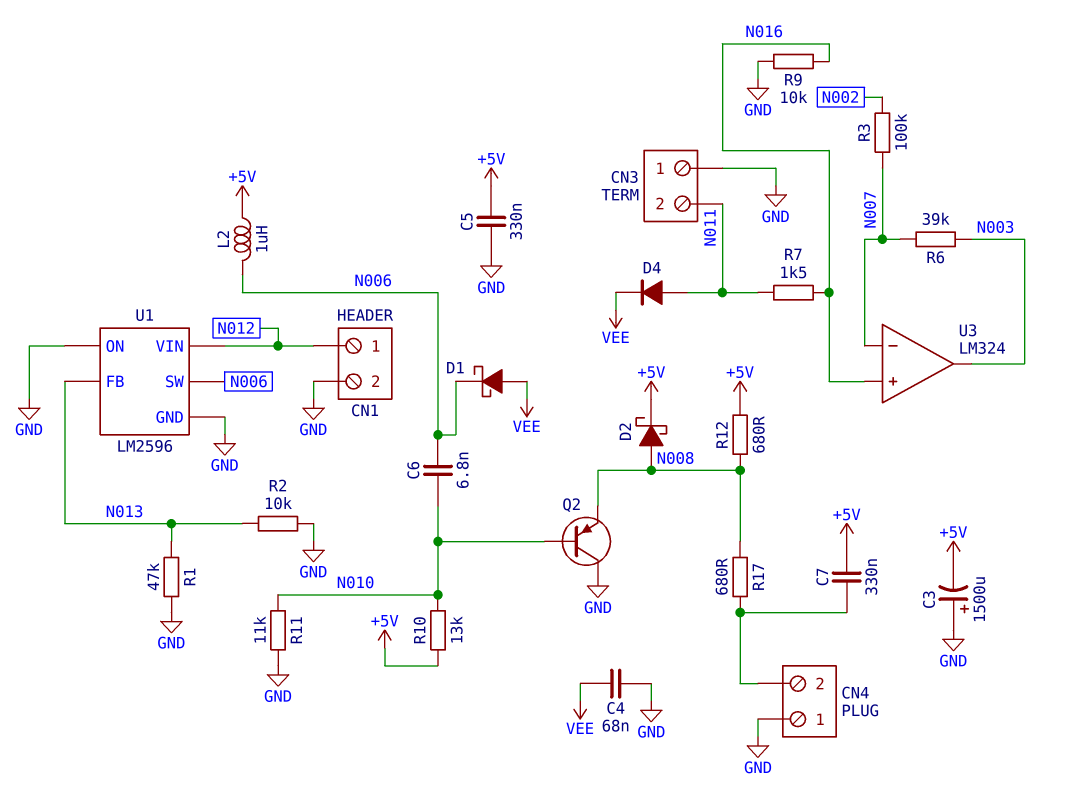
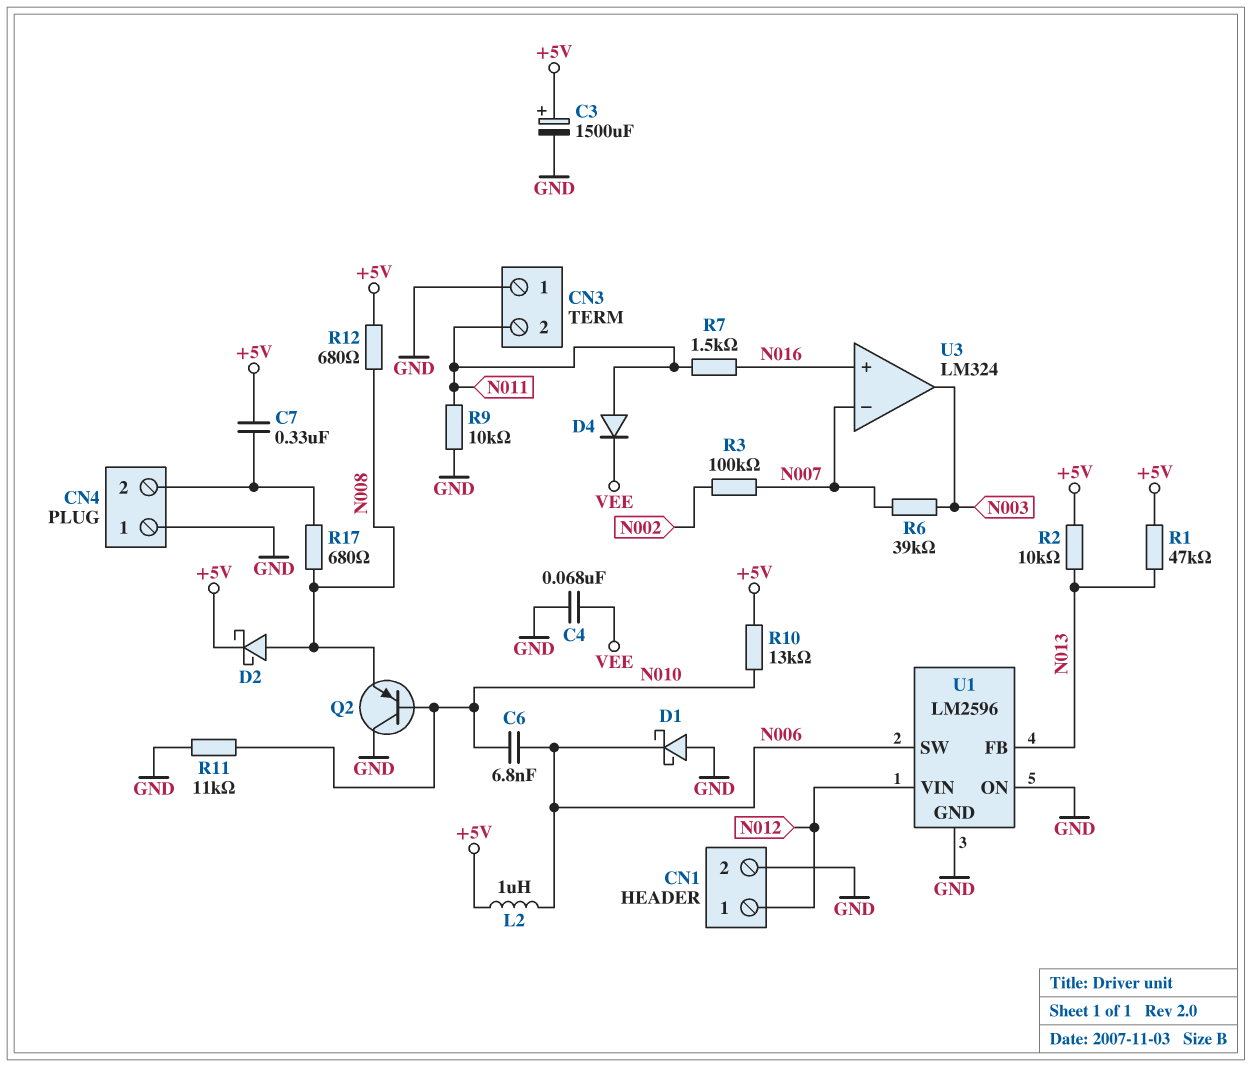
C3: 1500uF (plus GND, minus +5V) -> 1500uF (plus +5V, minus GND)
C5: 330nF (+5V, GND) -> none
D1: schottky (A VEE, K N006) -> schottky (A GND, K N006)
R1: 47k (GND, N013) -> 47k (+5V, N013)
R2: 10k (GND, N013) -> 10k (+5V, N013)
R9: 10k (GND, N016) -> 10k (GND, N011)

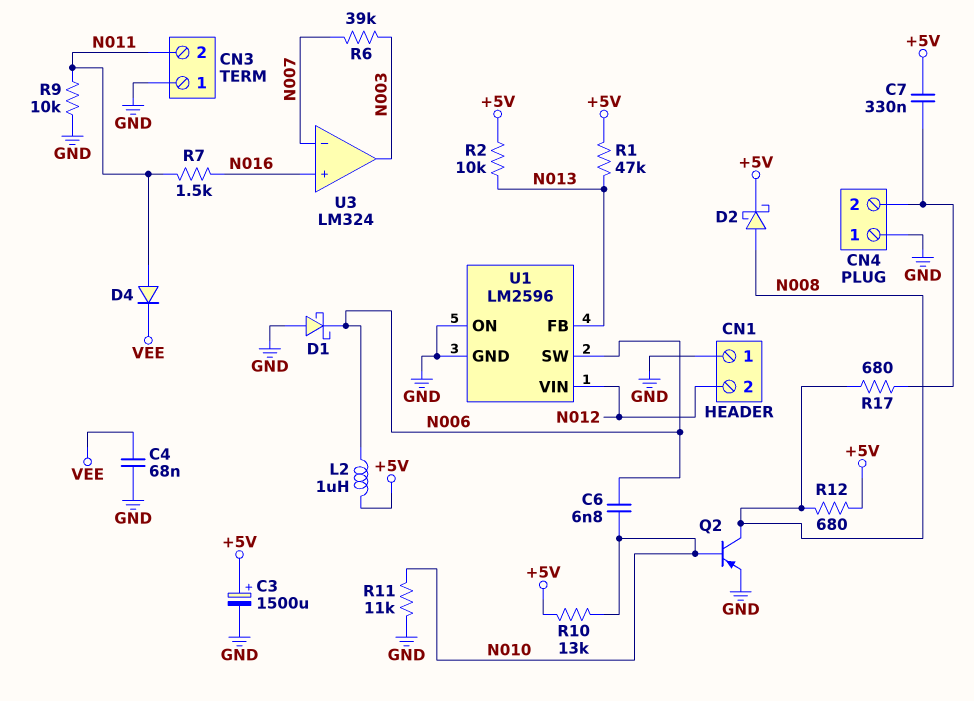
CN1 pin 1: N012 -> GND
CN1 pin 2: GND -> N012
Q2: PNP (B N010, C GND, E N008) -> PNP (B N010, C N008, E GND)
R3: 100k (N002, N007) -> none

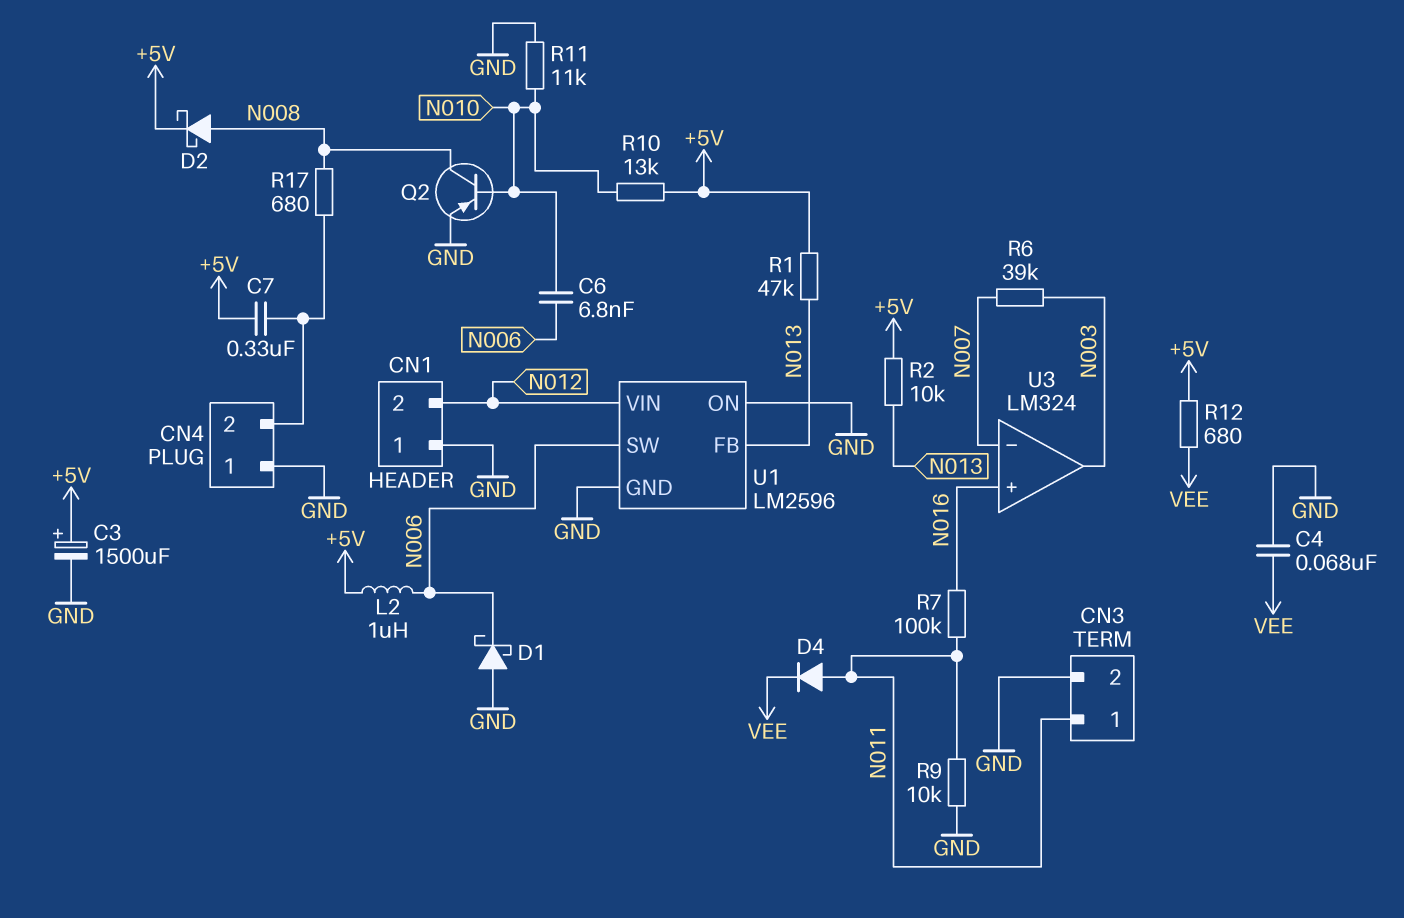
CN3 pin 1: GND -> N011
CN3 pin 2: N011 -> GND
R7: 1.5k (N011, N016) -> 100k (N011, N016)
R12: 680 (+5V, N008) -> 680 (+5V, VEE)

